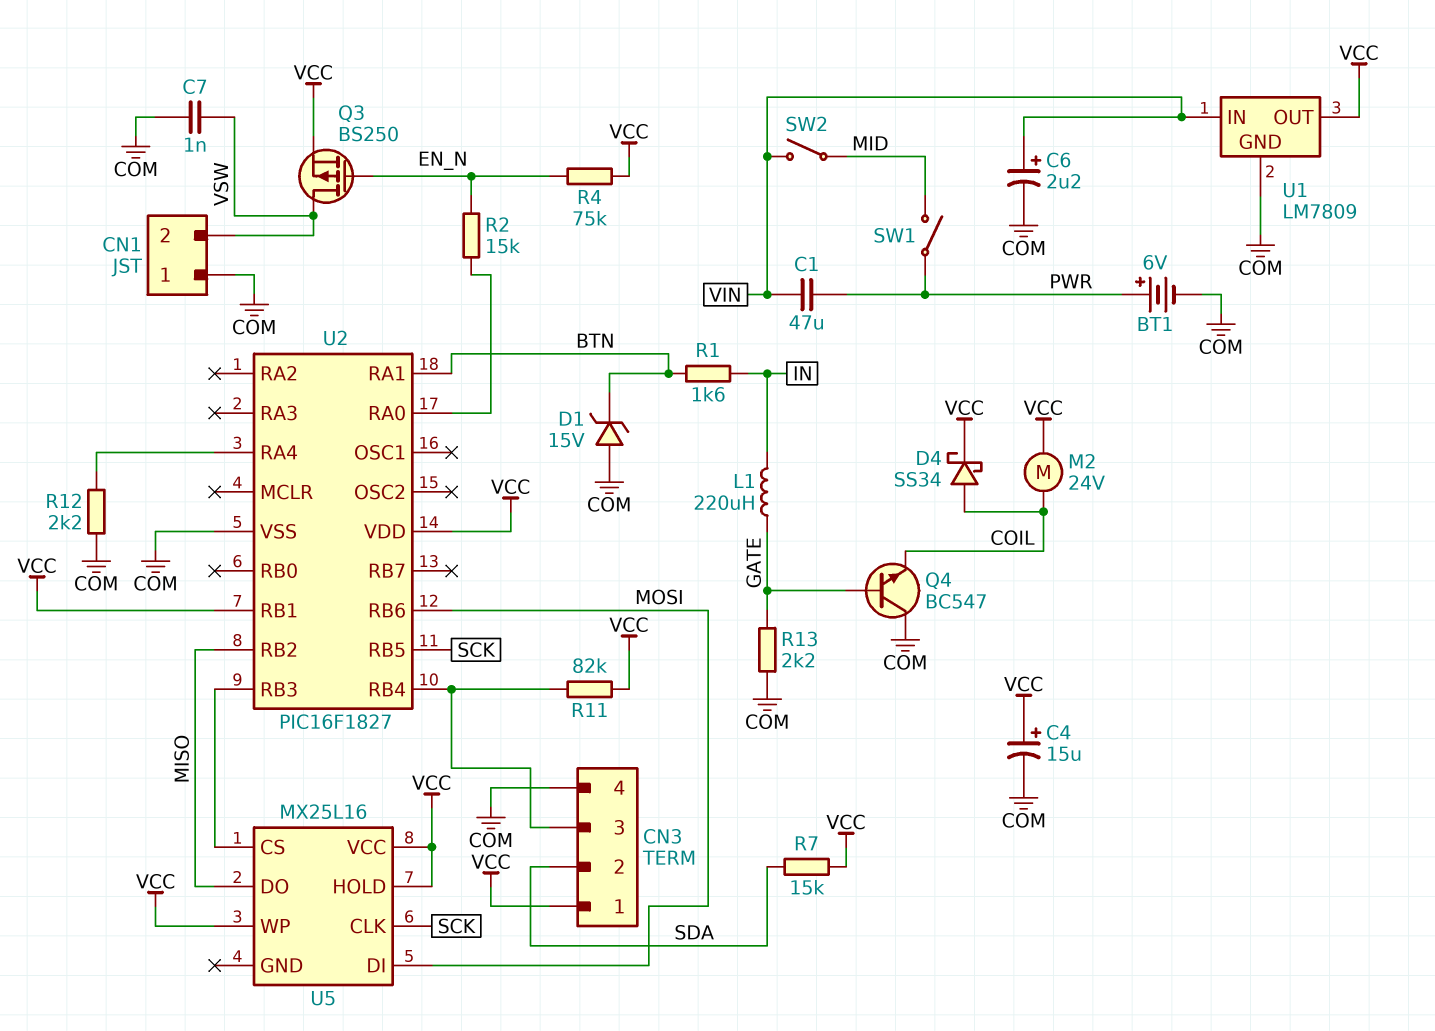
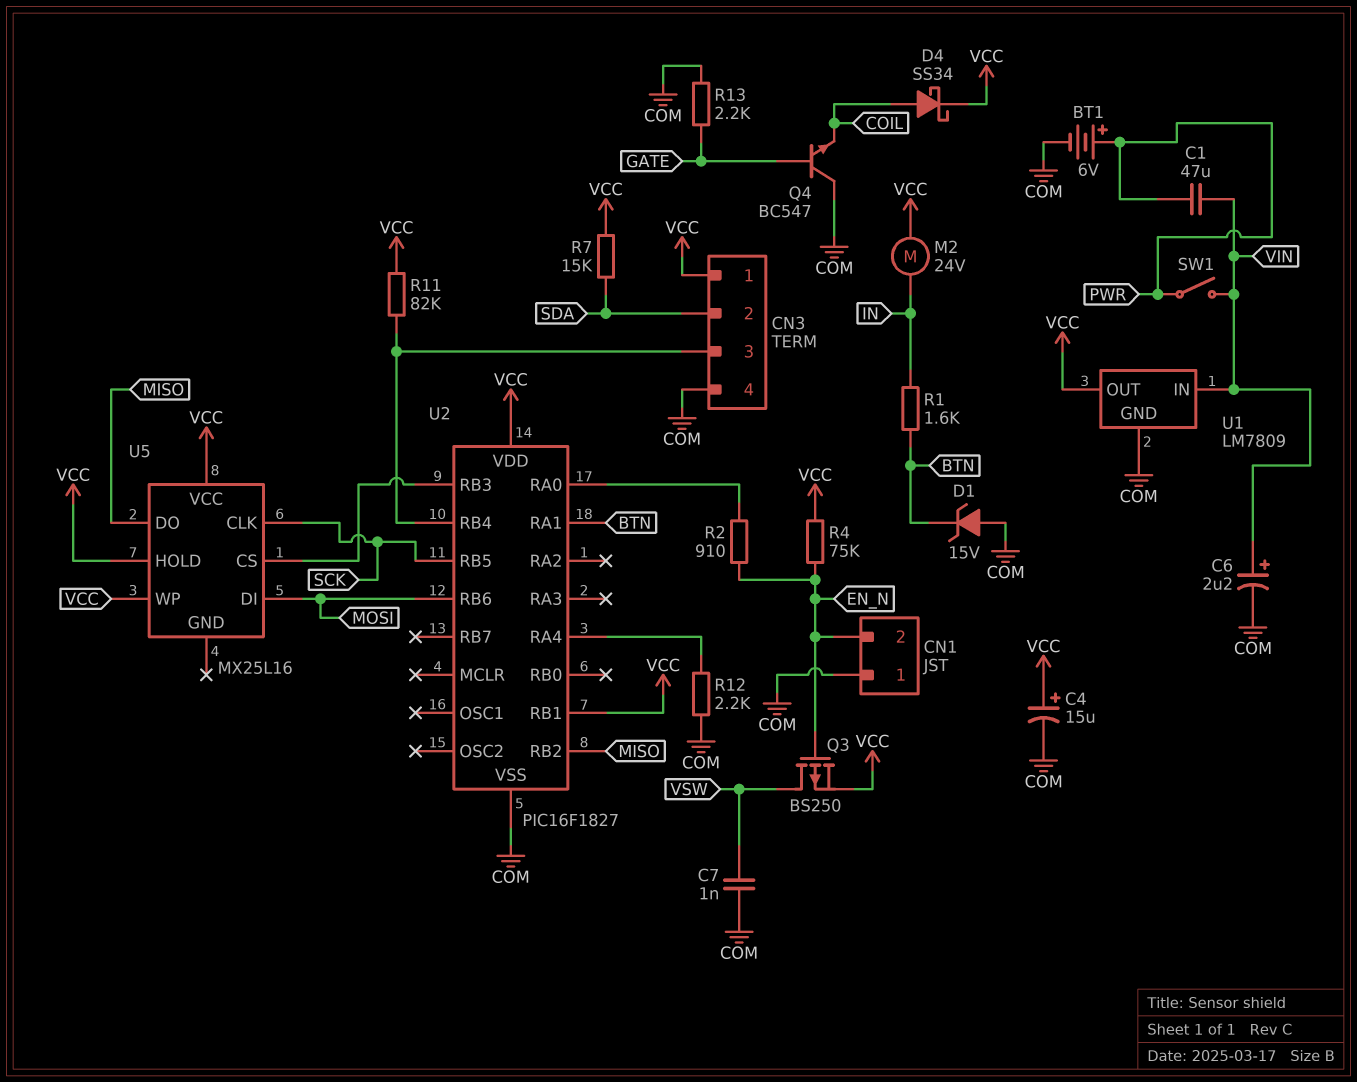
CN1 pin 2: VSW -> EN_N
L1: 220uH (GATE, IN) -> none
M2: motor 24V (COIL, VCC) -> motor 24V (IN, VCC)
R2: 15k (EN_N, U2/RA0) -> 910 (EN_N, U2/RA0)
SW1: switch (MID, PWR) -> switch (PWR, VIN)
SW2: switch (MID, VIN) -> none

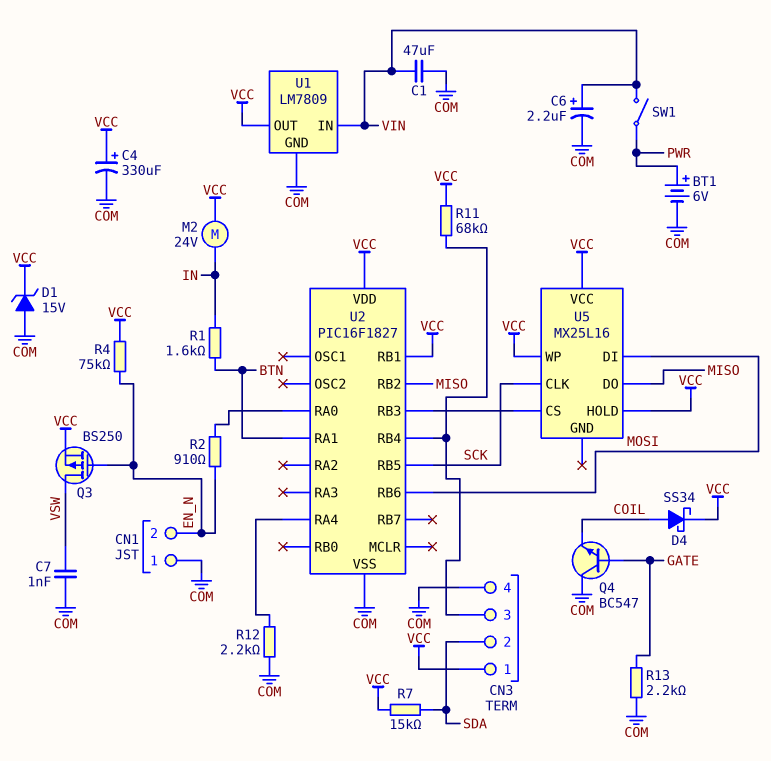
C1: 47uF (PWR, VIN) -> 47uF (COM, VIN)
C4: 15uF (plus VCC, minus COM) -> 330uF (plus VCC, minus COM)
D1: zener 15V (A COM, K BTN) -> zener 15V (A COM, K VCC)
R11: 82k (CN3/3, VCC) -> 68k (CN3/3, VCC)

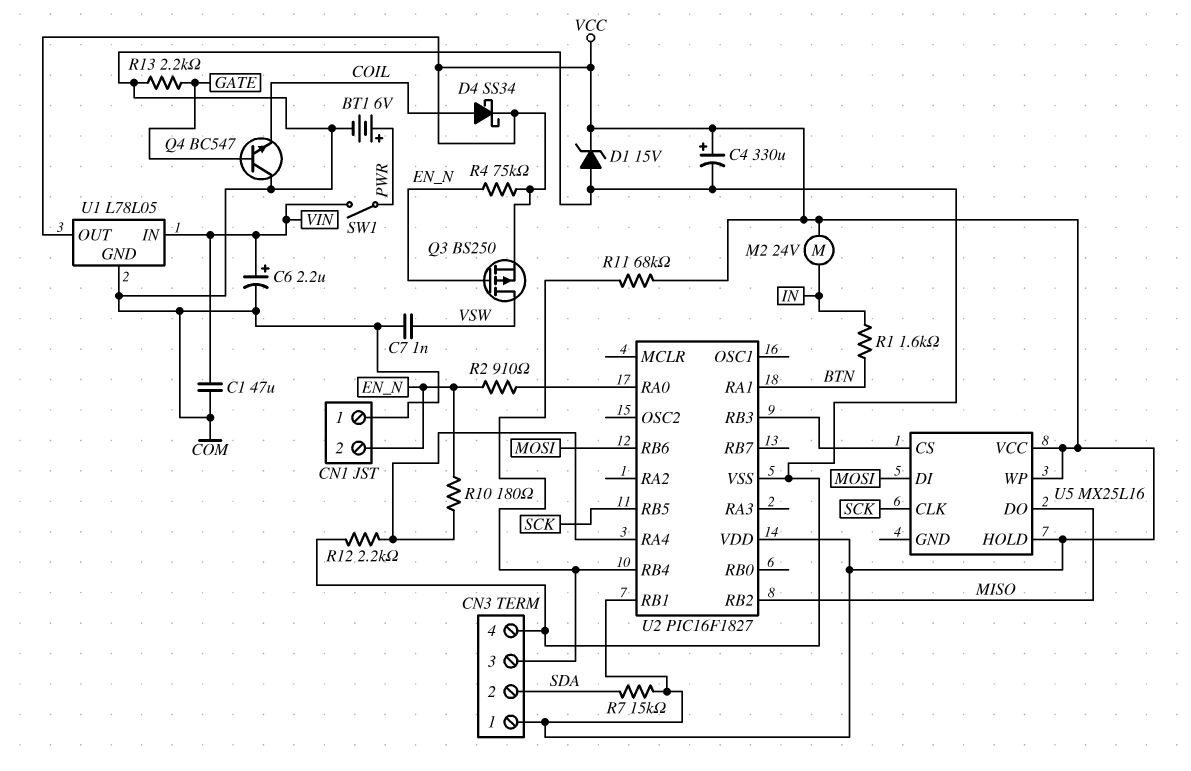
R10: none -> 180 (EN_N, U2/RA4)
U1: LM7809 -> L78L05

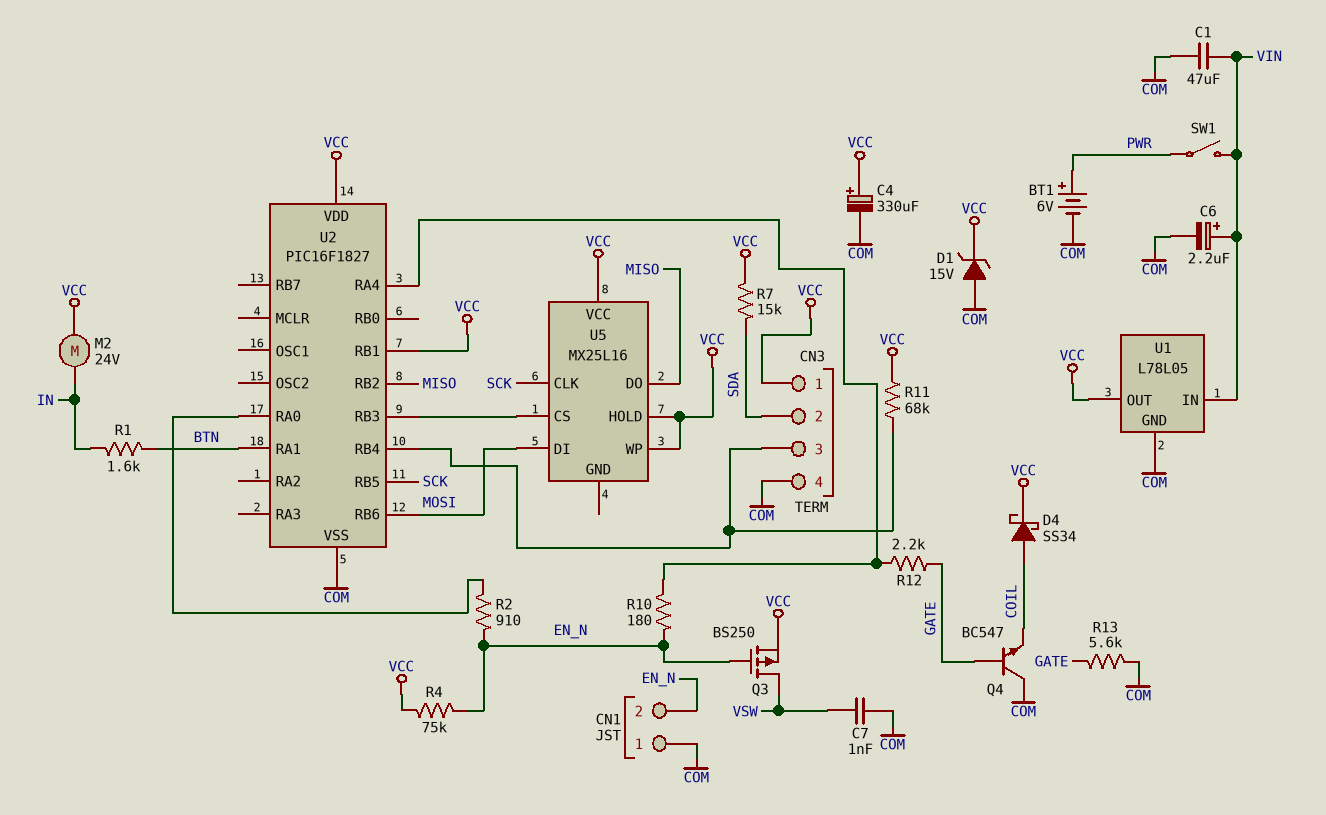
R12: 2.2k (COM, U2/RA4) -> 2.2k (GATE, U2/RA4)
R13: 2.2k (COM, GATE) -> 5.6k (COM, GATE)

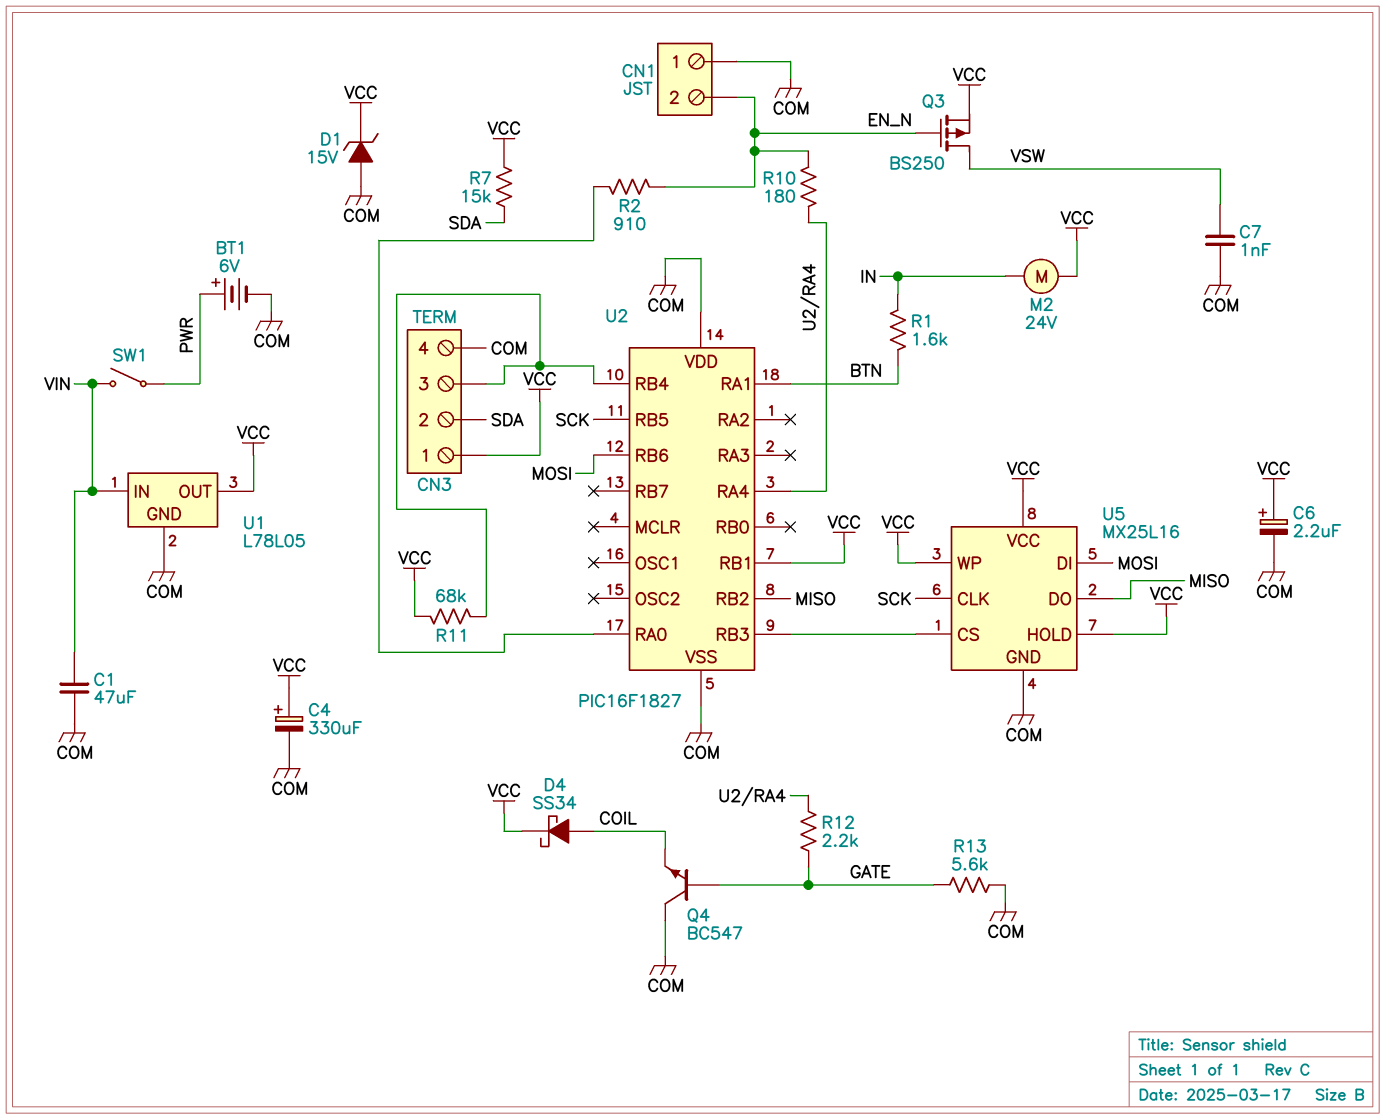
C6: 2.2uF (plus VIN, minus COM) -> 2.2uF (plus VCC, minus COM)
R4: 75k (EN_N, VCC) -> none
U2 pin VDD: VCC -> COM
U5 pin GND: none -> COM

